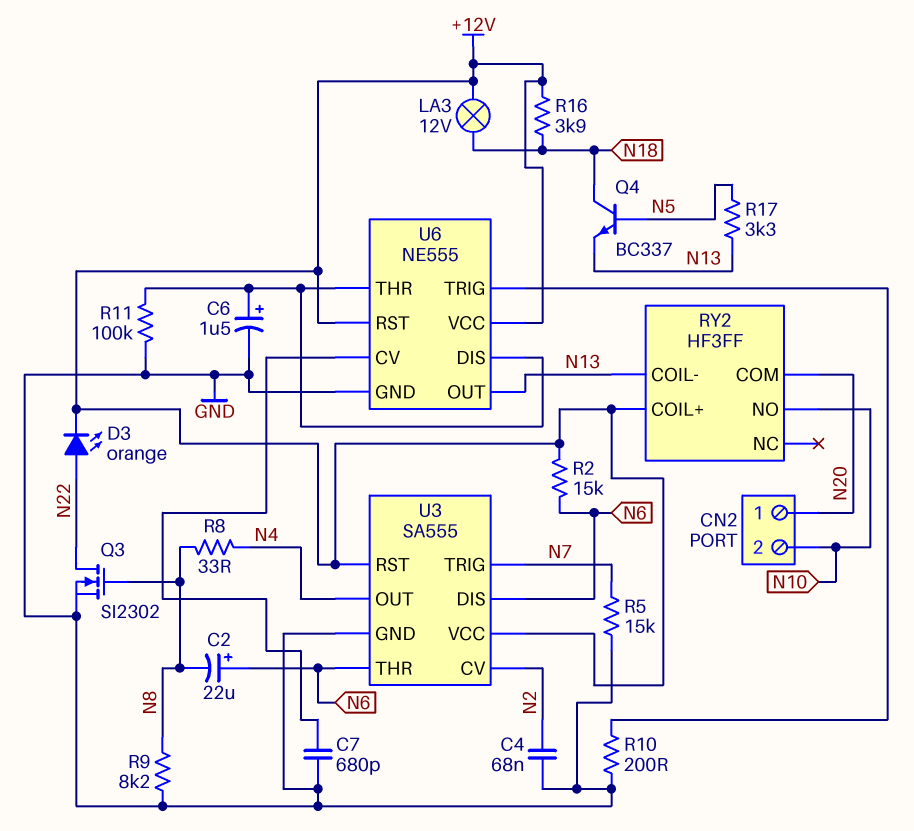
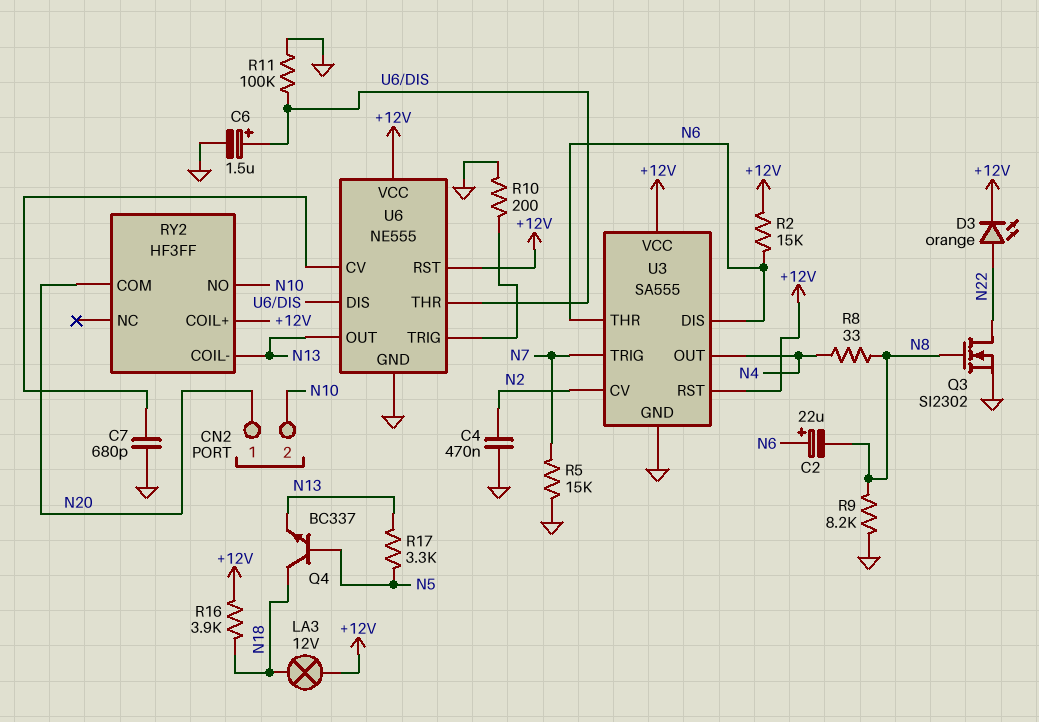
C4: 68nF (GND, N2) -> 470nF (GND, N2)

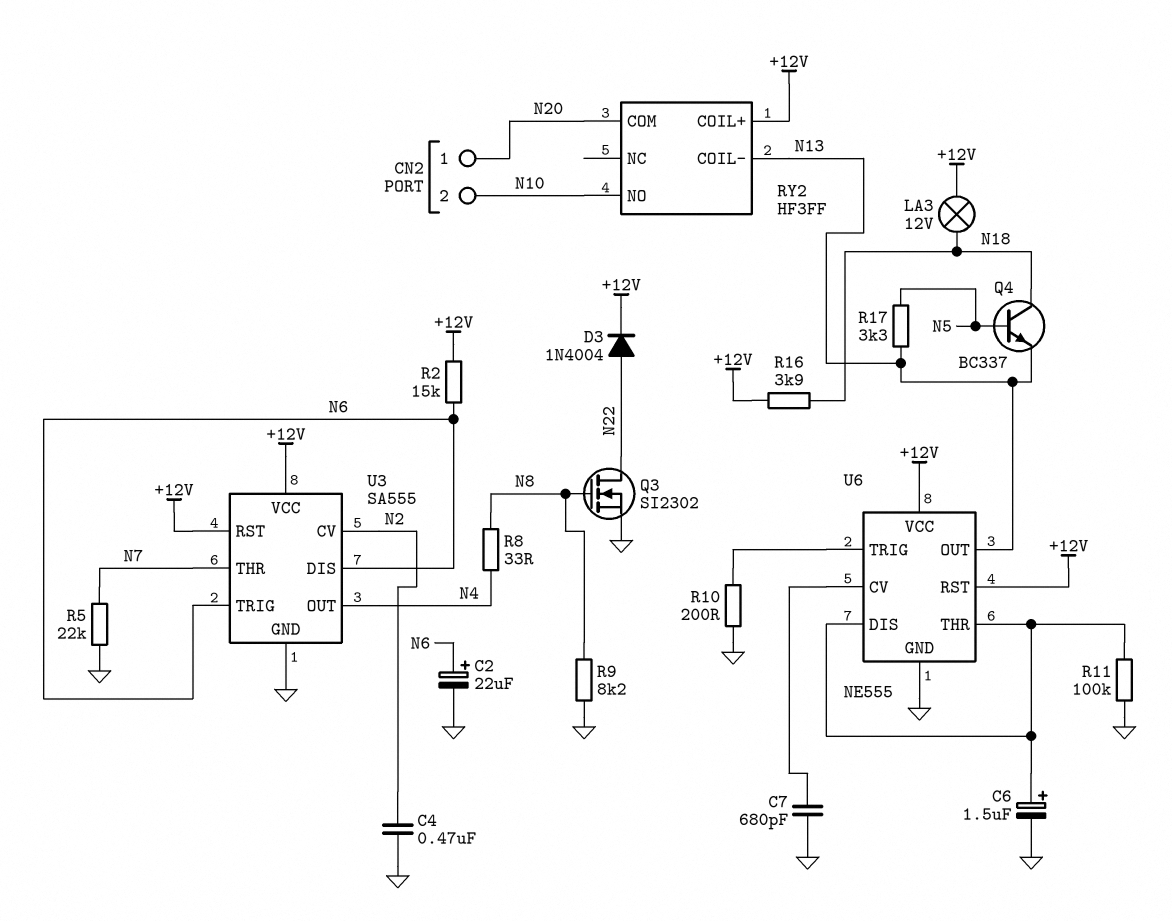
C2: 22uF (plus N6, minus N8) -> 22uF (plus N6, minus GND)
D3: LED orange (A N22, K +12V) -> diode 1N4004 (A N22, K +12V)
R5: 15k (GND, N7) -> 22k (GND, N7)
U3 pin THR: N6 -> N7
U3 pin TRIG: N7 -> N6

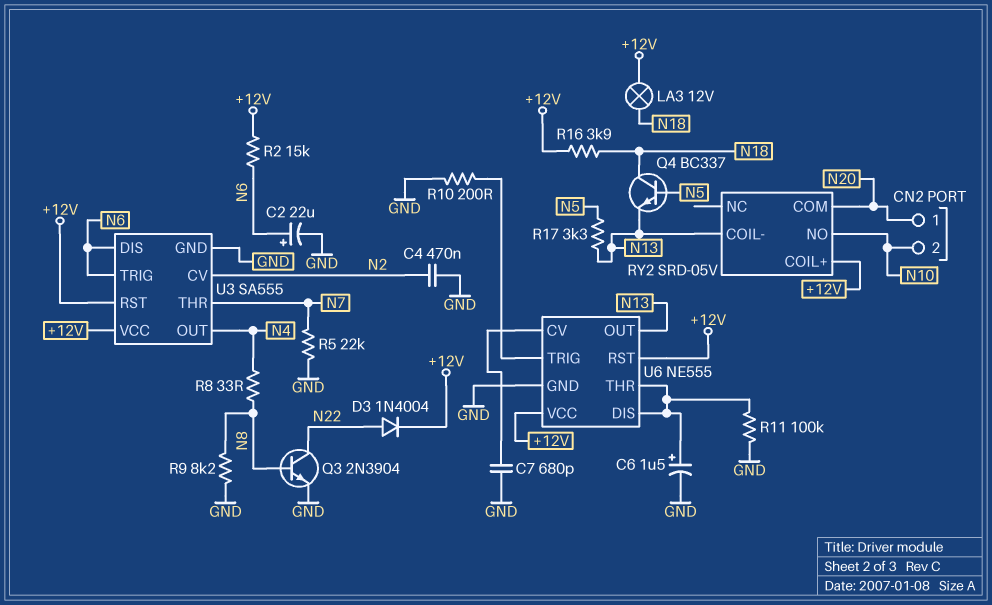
Q3: NMOS SI2302 (G N8, D N22, S GND) -> NPN 2N3904 (B N8, C N22, E GND)
RY2: HF3FF -> SRD-05V

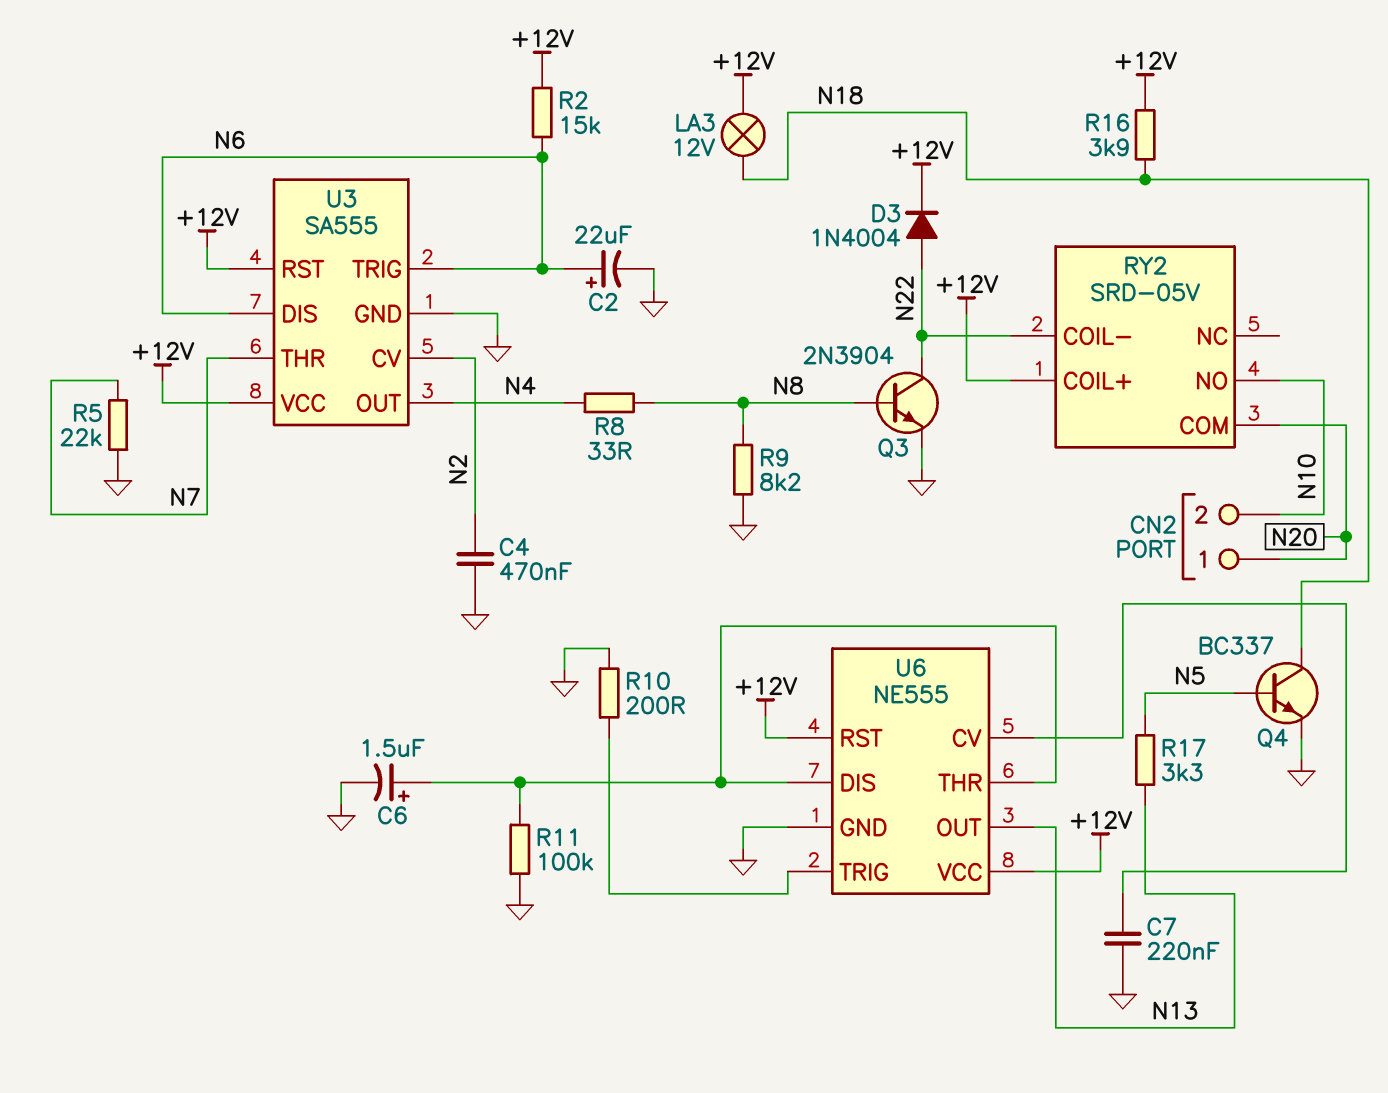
C7: 680pF (GND, U6/CV) -> 220nF (GND, U6/CV)
Q4: NPN BC337 (B N5, C N18, E N13) -> NPN BC337 (B N5, C N18, E GND)
RY2 pin COIL-: N13 -> N22

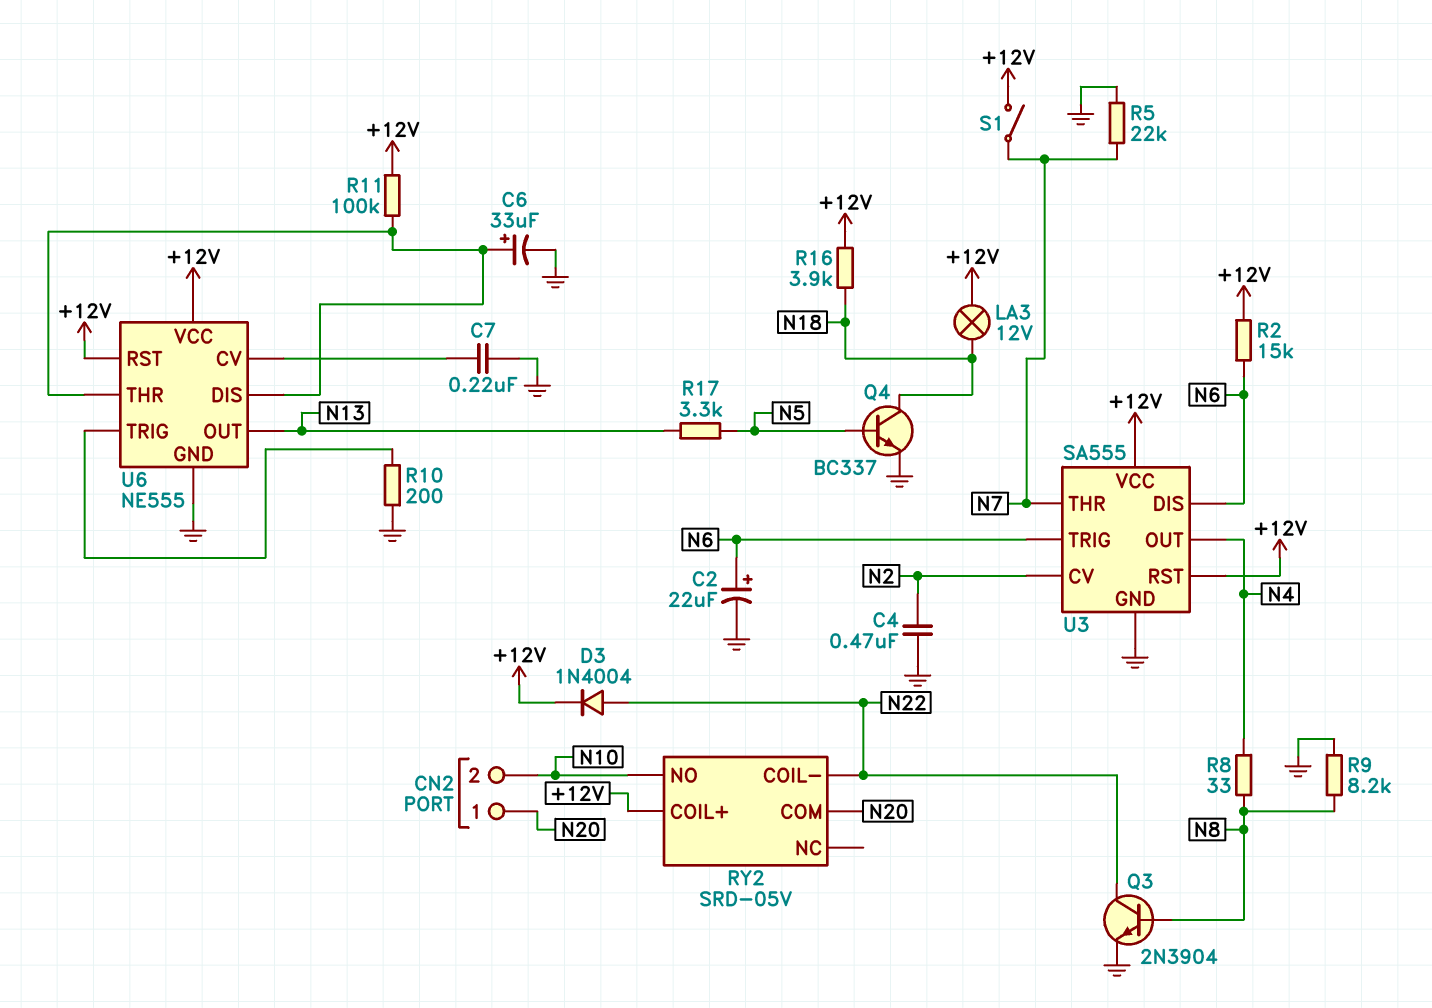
C6: 1.5uF (plus U6/DIS, minus GND) -> 33uF (plus U6/DIS, minus GND)
R11: 100k (GND, U6/DIS) -> 100k (+12V, U6/DIS)
S1: none -> switch (+12V, N7)

